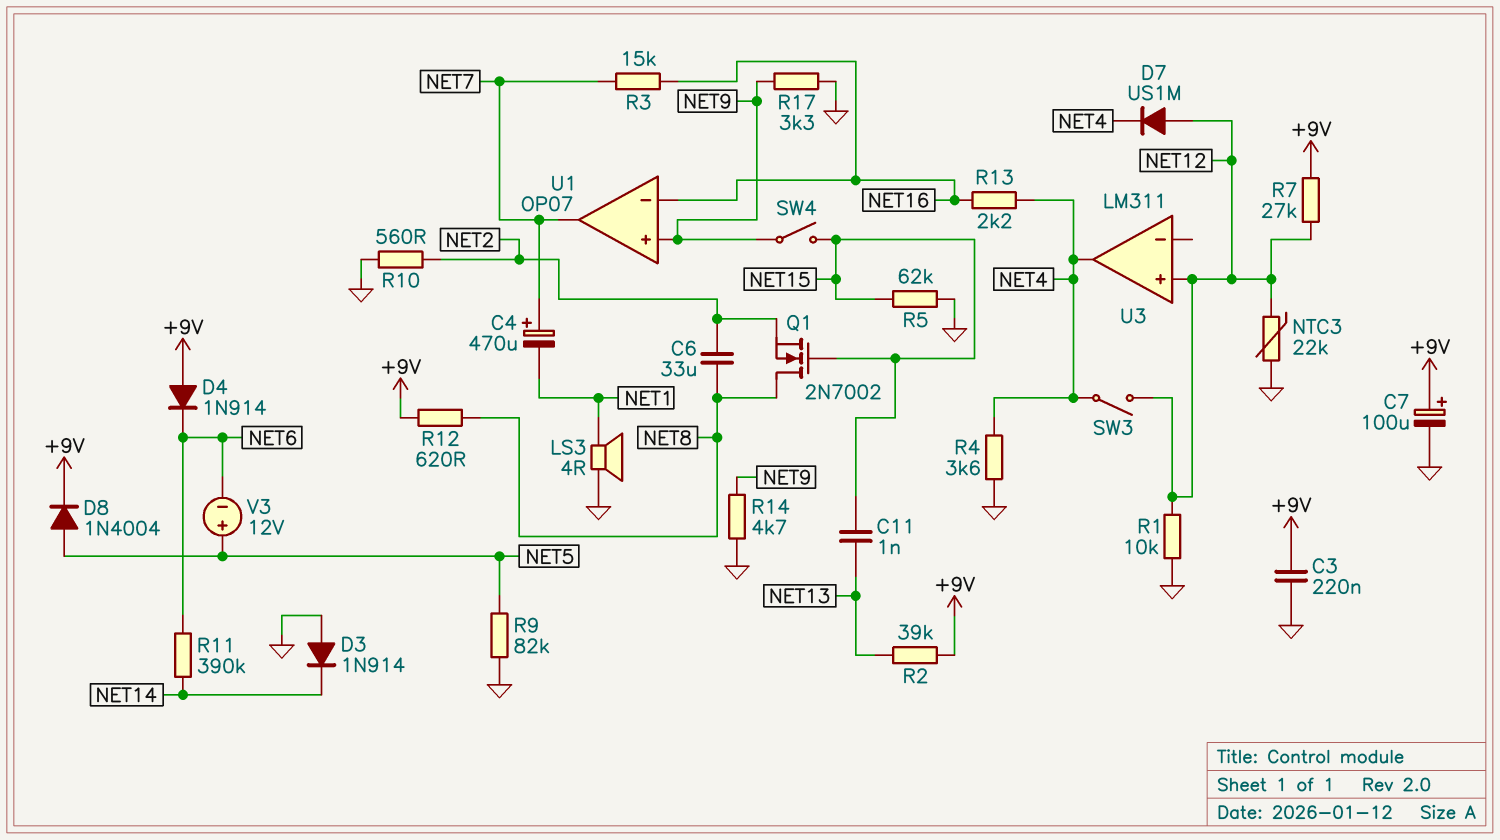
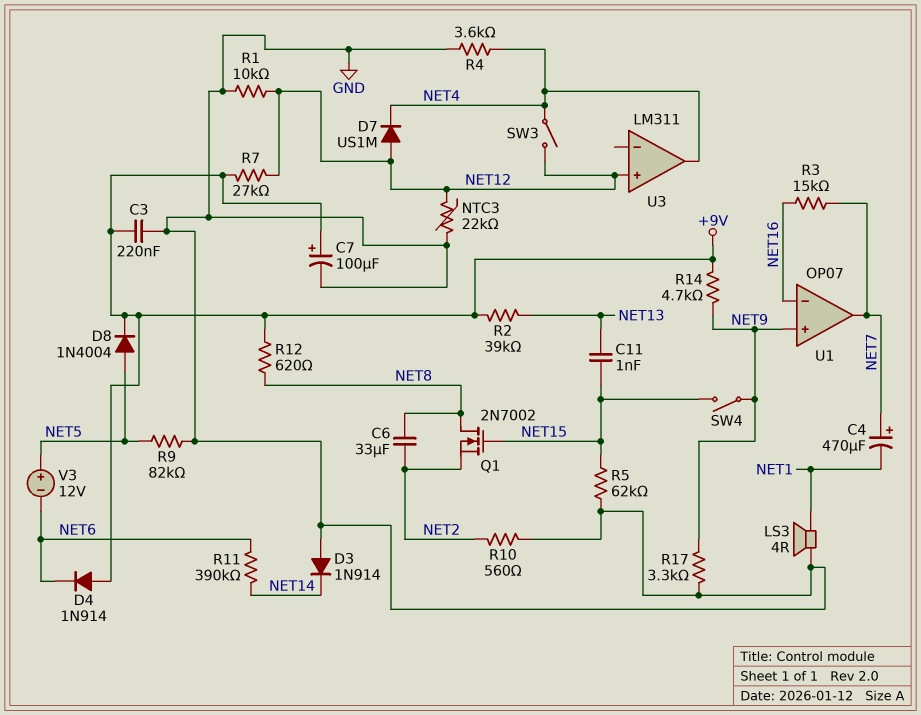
R13: 2.2k (NET4, NET16) -> none
R14: 4.7k (GND, NET9) -> 4.7k (+9V, NET9)

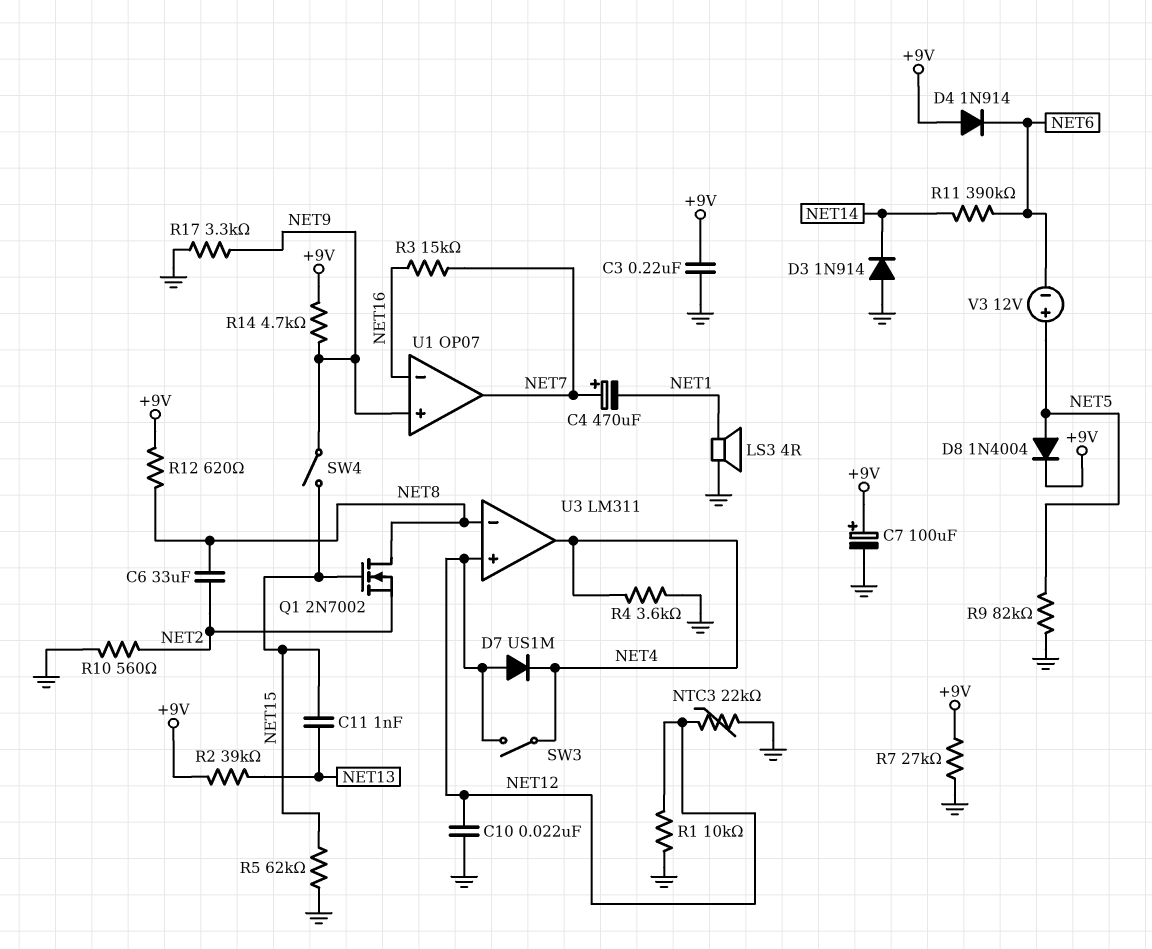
C10: none -> 22nF (GND, NET12)
R7: 27k (+9V, NET12) -> 27k (+9V, GND)
U3 pin in-: none -> NET8

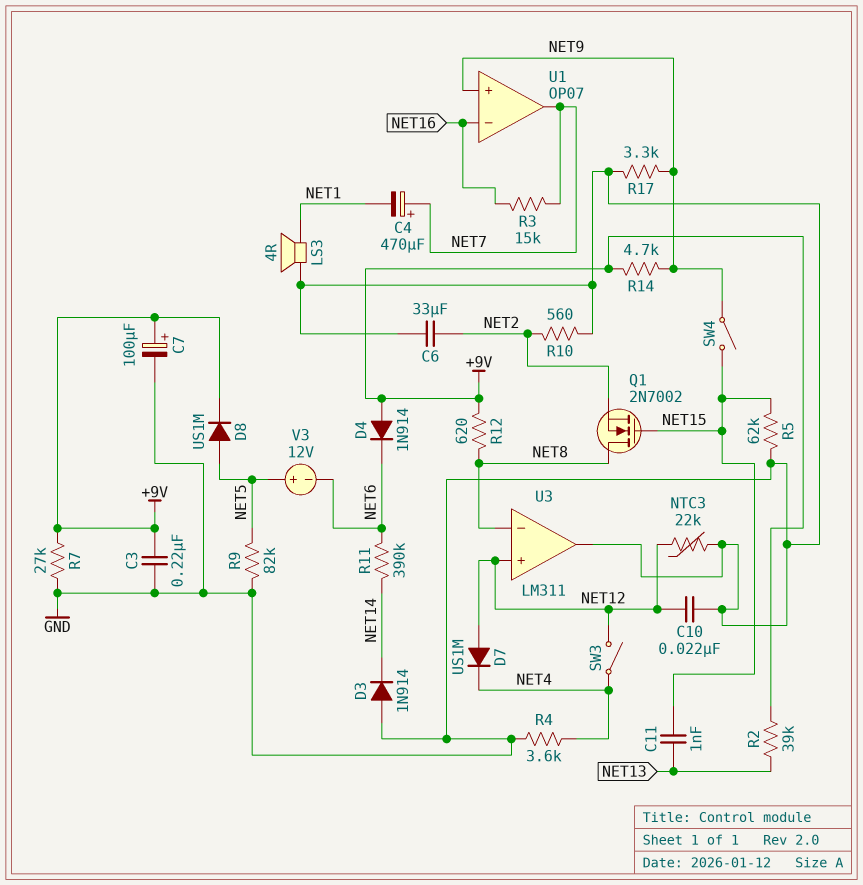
C6: 33uF (NET2, NET8) -> 33uF (GND, NET2)
D8: diode 1N4004 (A NET5, K +9V) -> diode US1M (A NET5, K +9V)
R1: 10k (GND, NET12) -> none
U3 pin out: NET4 -> GND

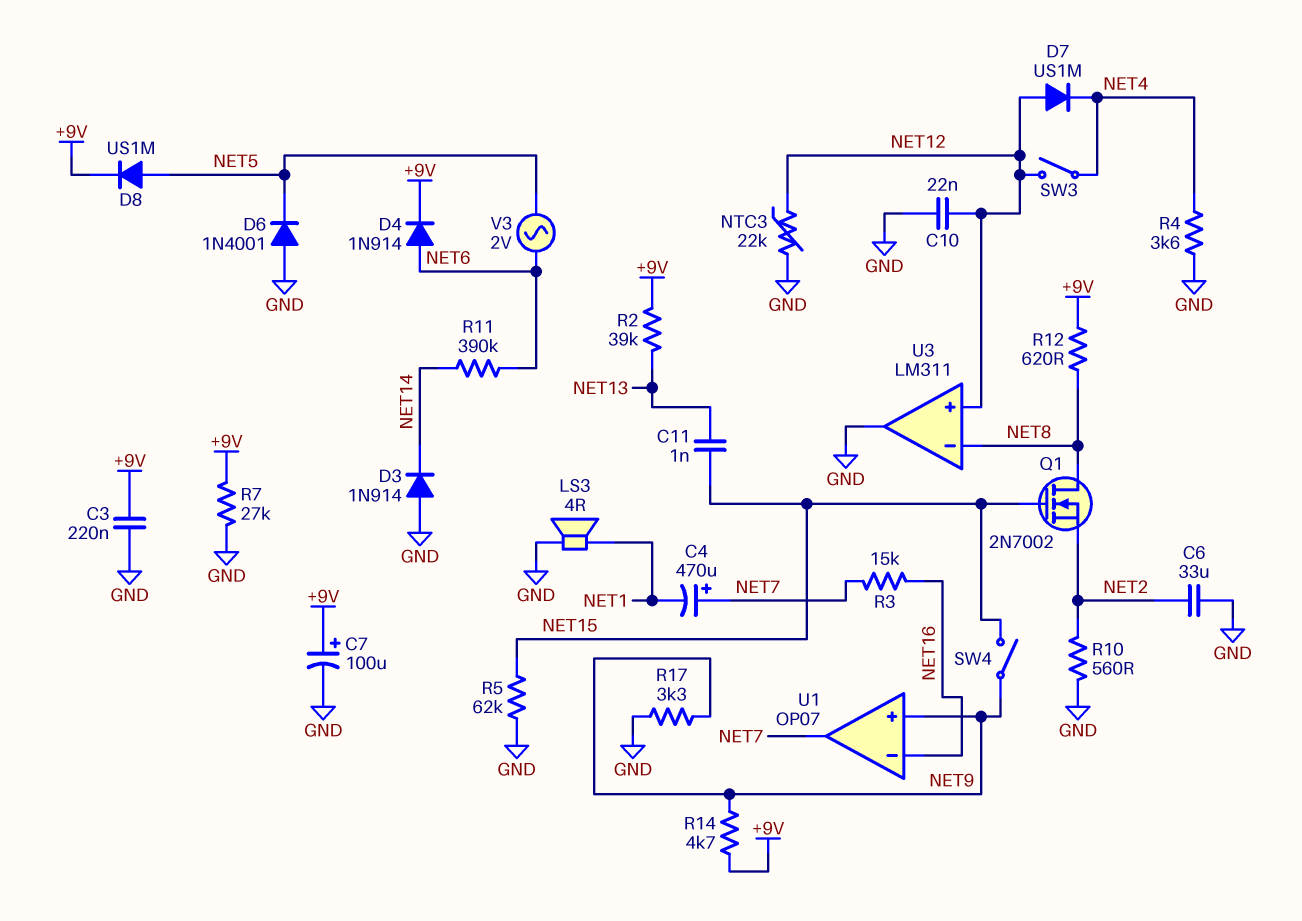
D4: diode 1N914 (A +9V, K NET6) -> diode 1N914 (A NET6, K +9V)
D6: none -> diode 1N4001 (A GND, K NET5)
R9: 82k (GND, NET5) -> none
V3: 12V (plus NET5, minus NET6) -> AC 2V (NET5, NET6)

